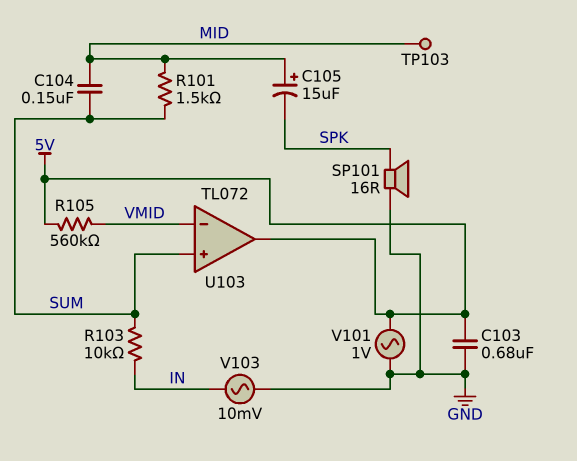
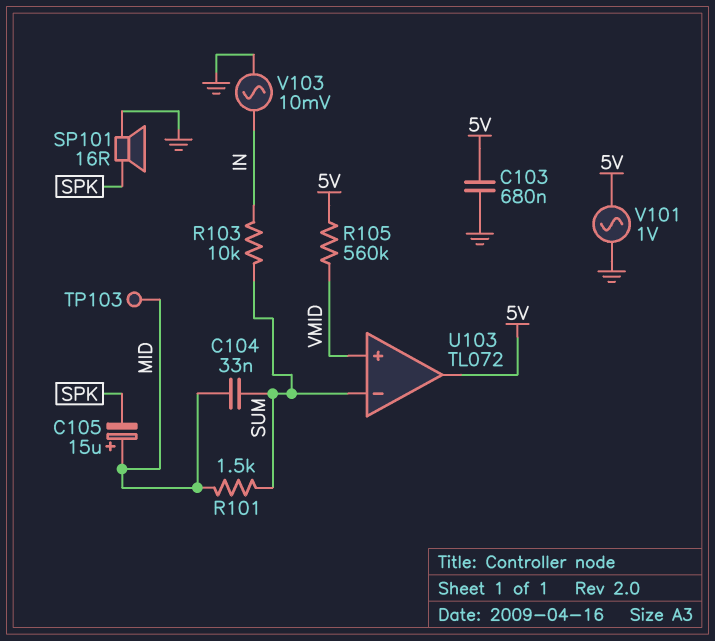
C104: 150nF (MID, SUM) -> 33nF (MID, SUM)
U103 pin in+: SUM -> VMID
U103 pin in-: VMID -> SUM

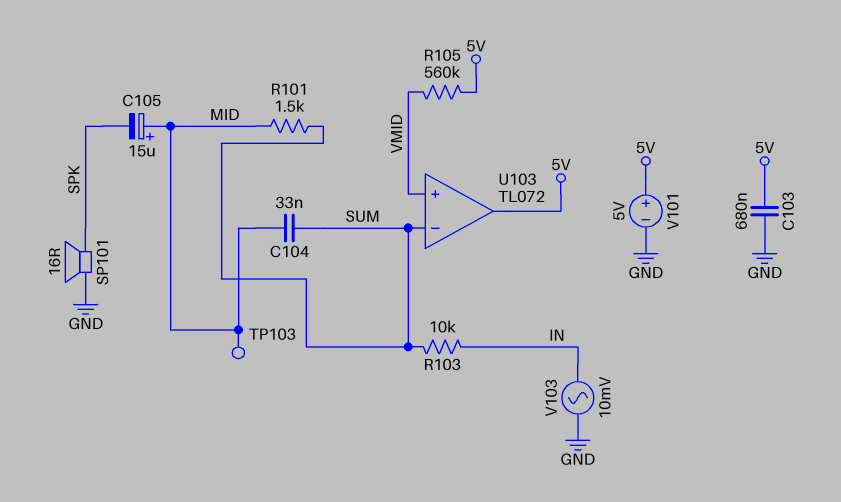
V101: AC 1V (5V, GND) -> 5V (plus 5V, minus GND)

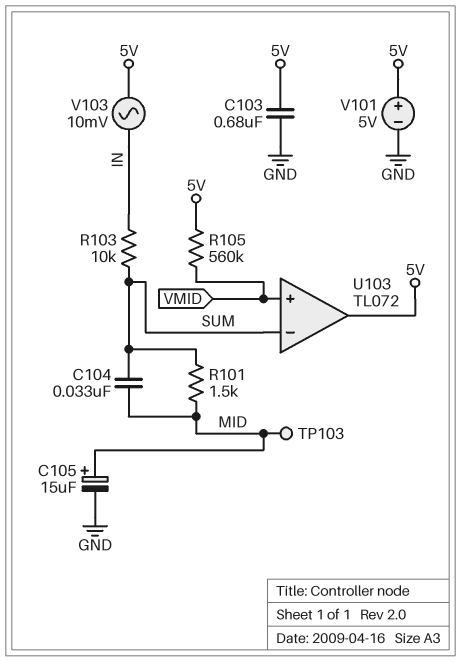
C105: 15uF (plus MID, minus SPK) -> 15uF (plus MID, minus GND)
SP101: speaker 16R (GND, SPK) -> none
V103: AC 10mV (GND, IN) -> AC 10mV (5V, IN)

